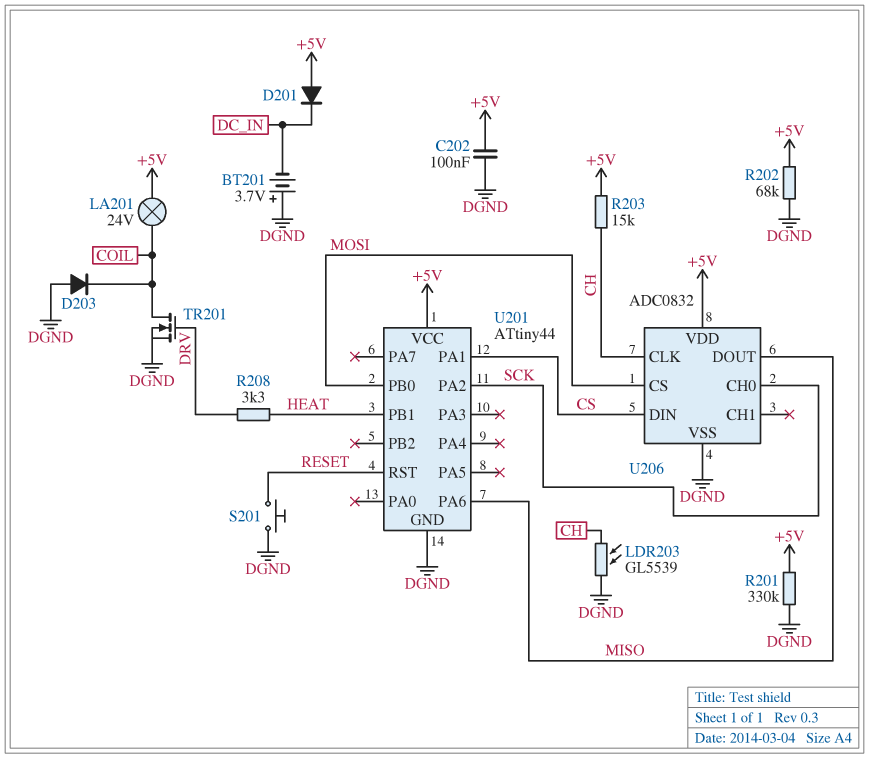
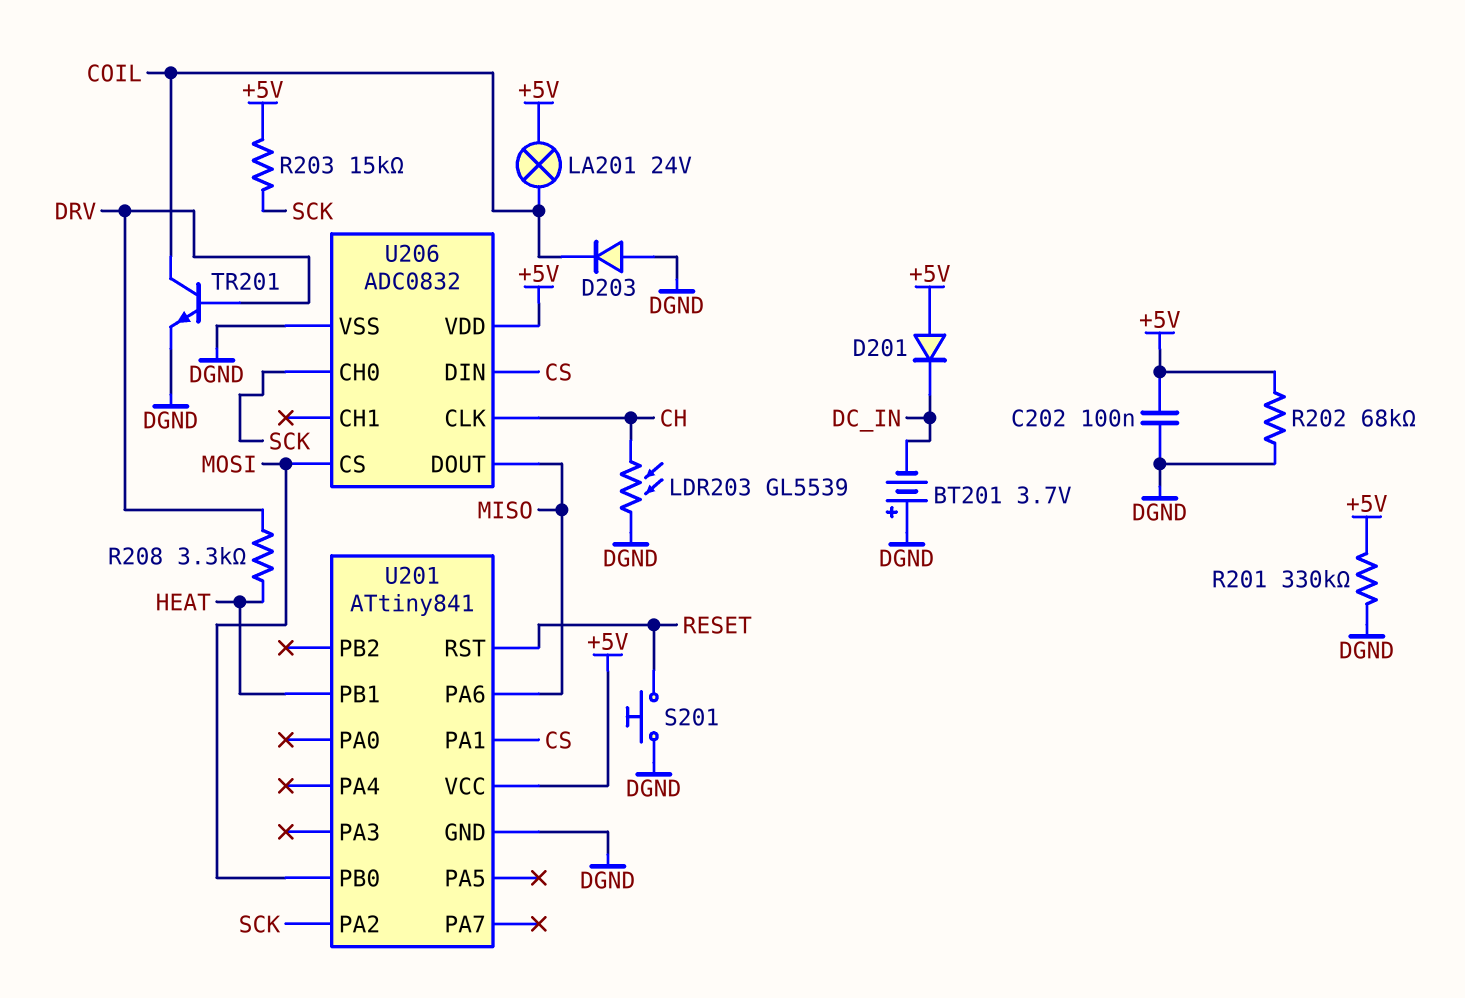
R203: 15k (+5V, CH) -> 15k (+5V, SCK)
TR201: NMOS (G DRV, D COIL, S DGND) -> NPN (B DRV, C COIL, E DGND)
U201: ATtiny44 -> ATtiny841

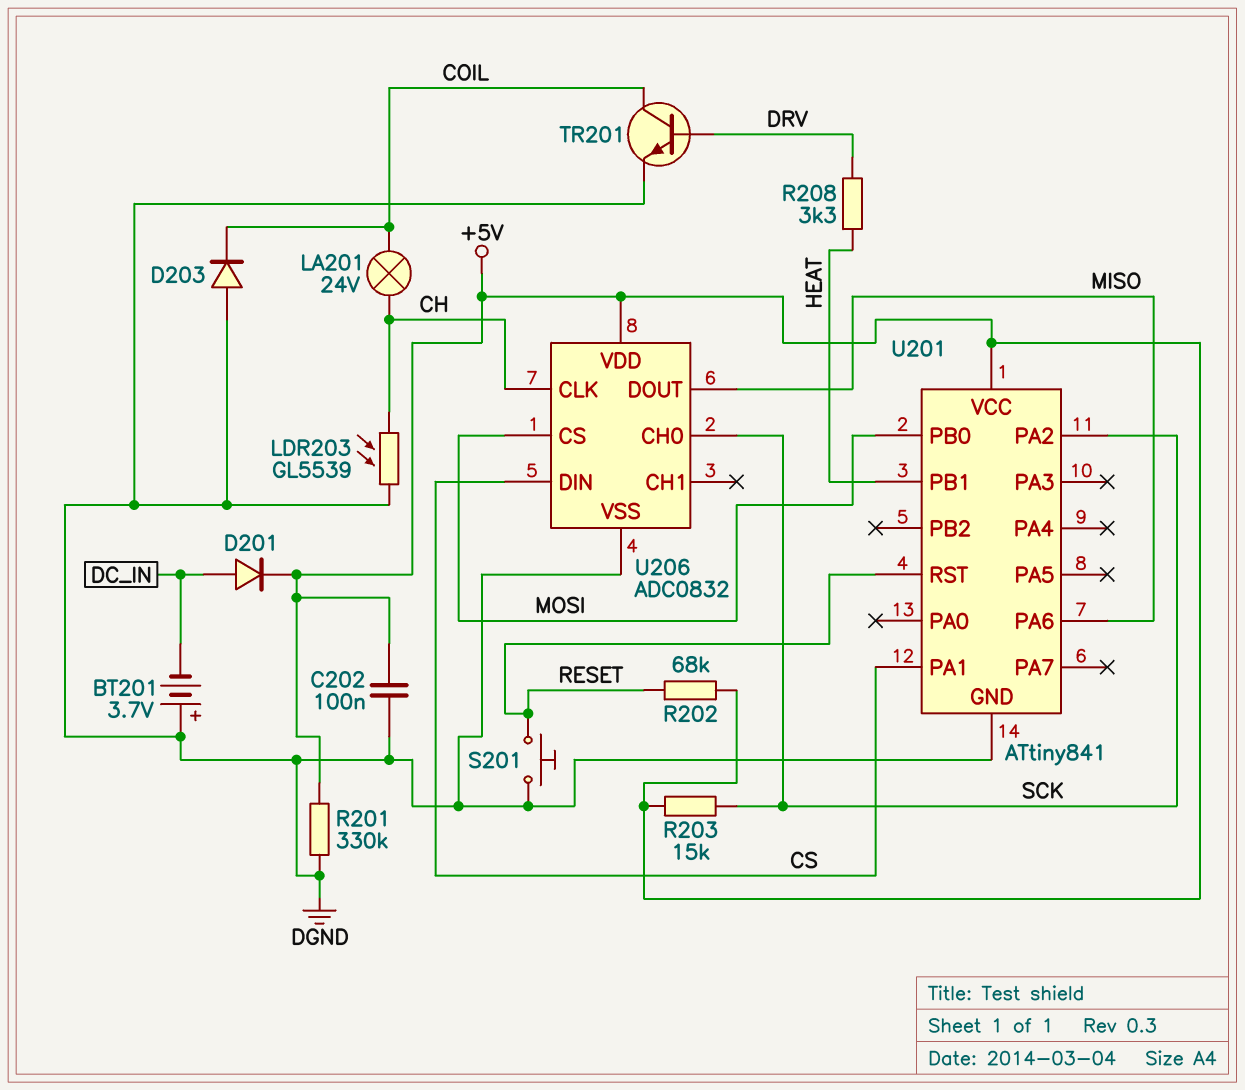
D201: diode (A +5V, K DC_IN) -> diode (A DC_IN, K +5V)
LA201: lamp 24V (+5V, COIL) -> lamp 24V (CH, COIL)
R202: 68k (+5V, DGND) -> 68k (+5V, RESET)

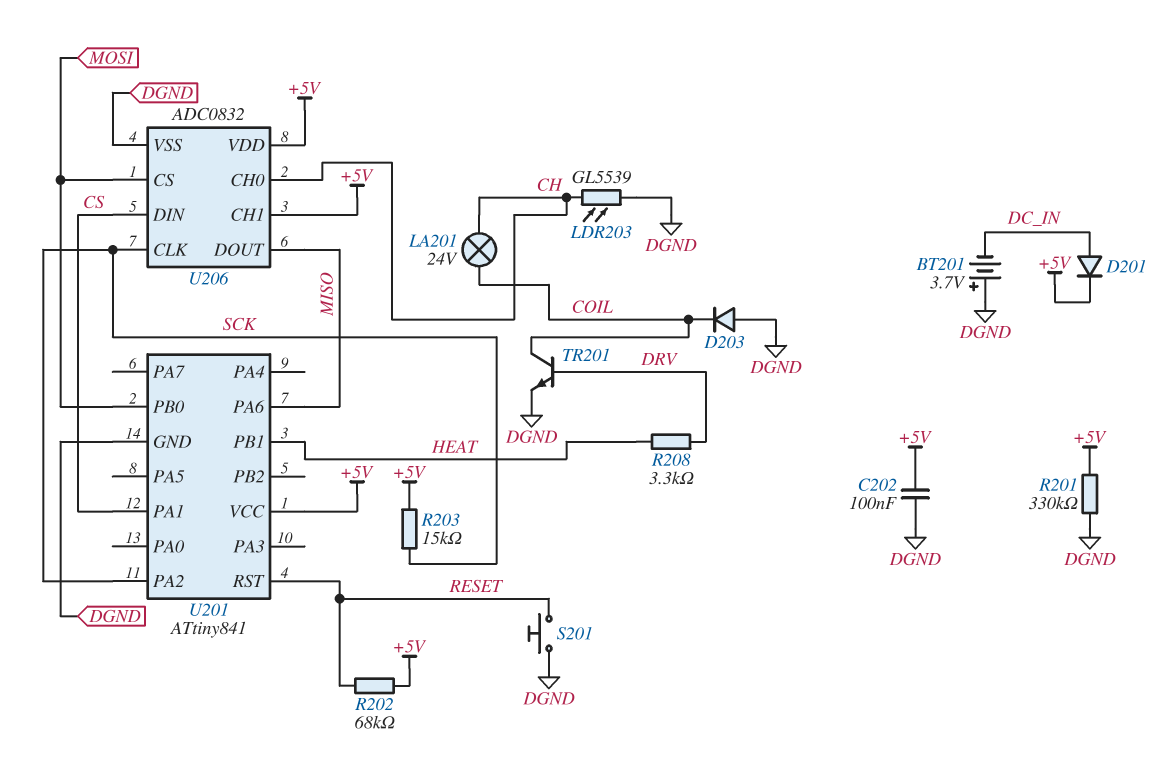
U206 pin CH0: SCK -> CH
U206 pin CH1: none -> +5V
U206 pin CLK: CH -> SCK

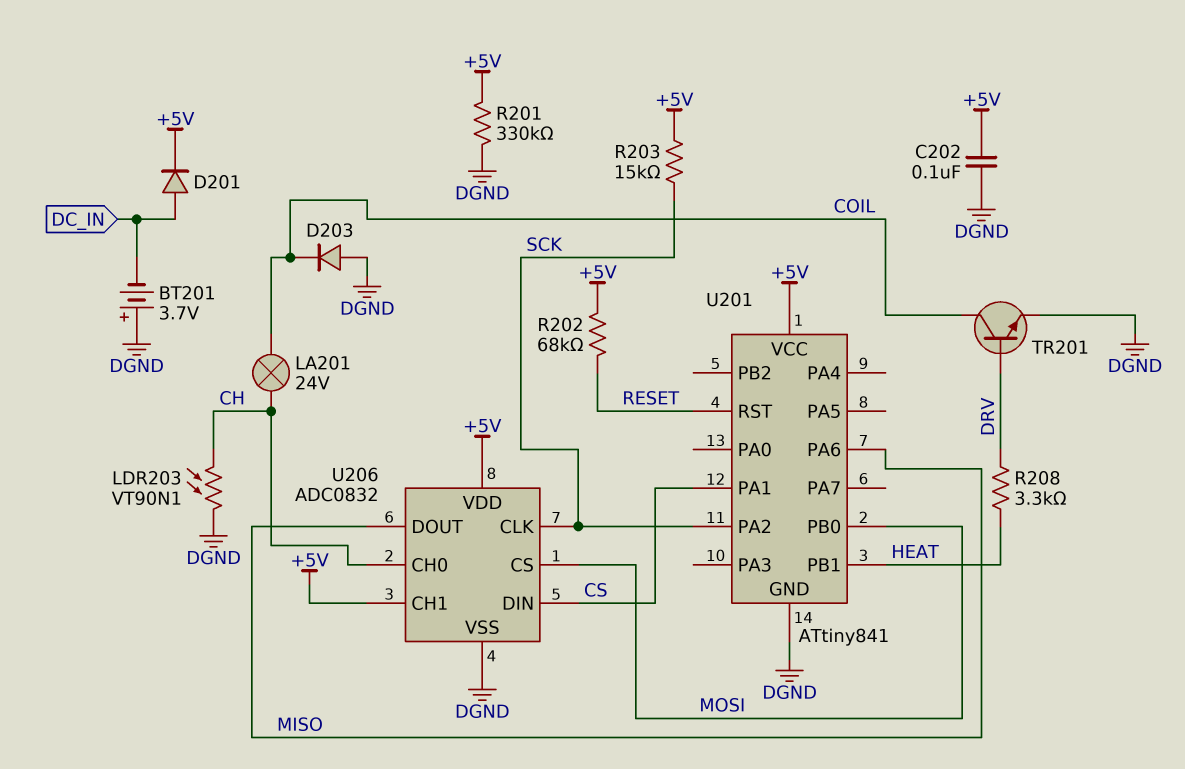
LDR203: GL5539 (CH, DGND) -> VT90N1 (CH, DGND)
S201: button (DGND, RESET) -> none

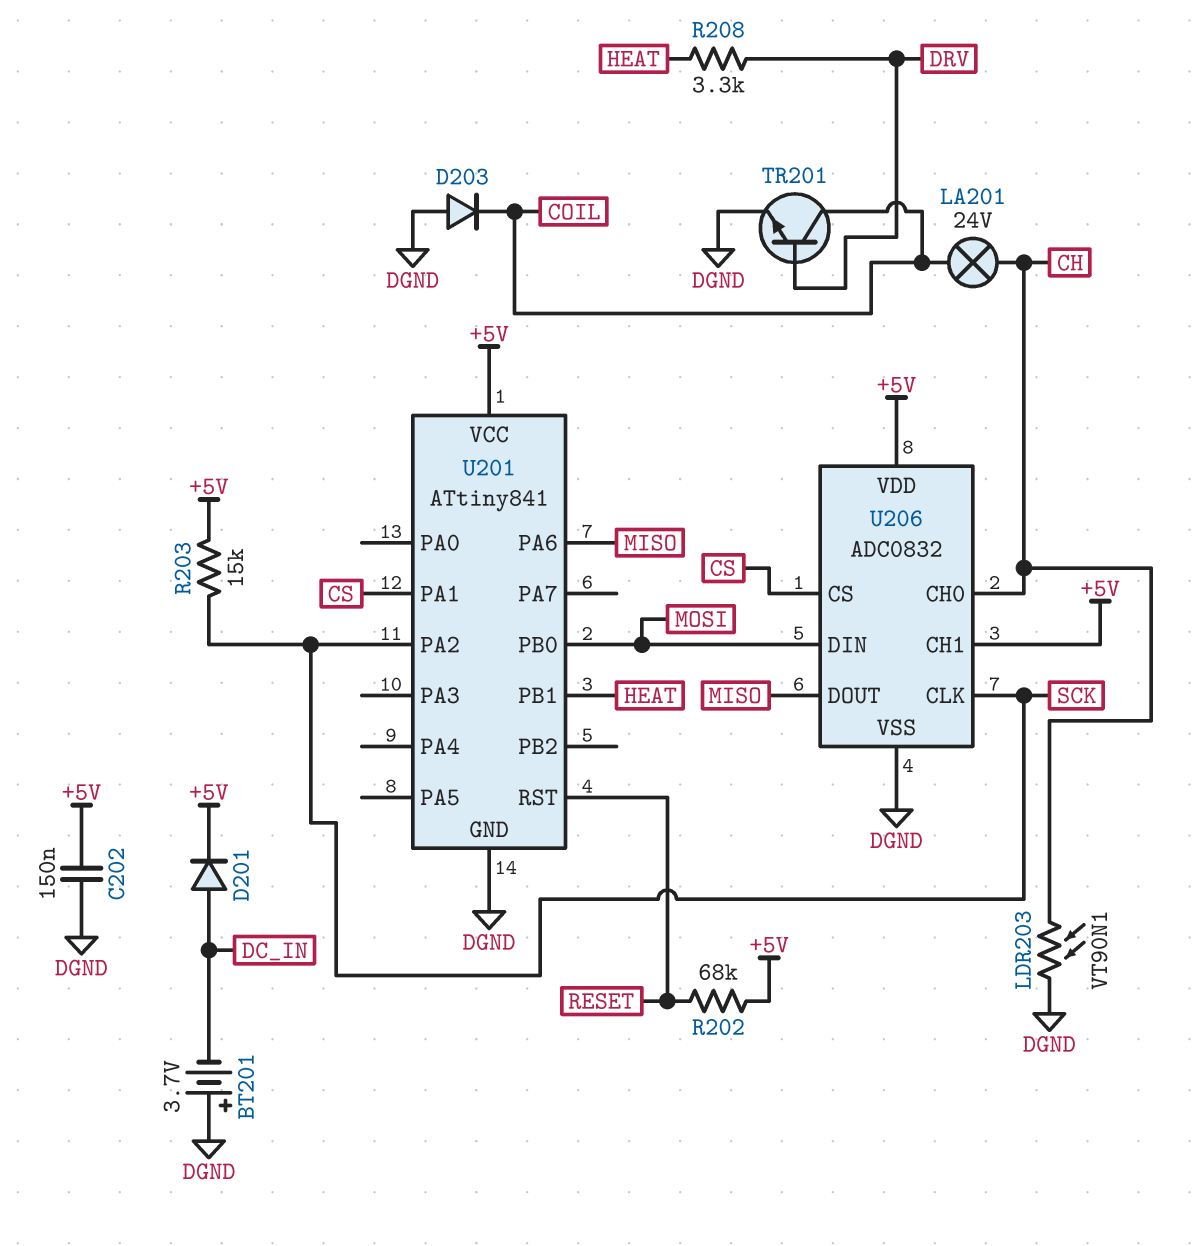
C202: 100nF (+5V, DGND) -> 150nF (+5V, DGND)
R201: 330k (+5V, DGND) -> none
U206 pin CS: MOSI -> CS
U206 pin DIN: CS -> MOSI

